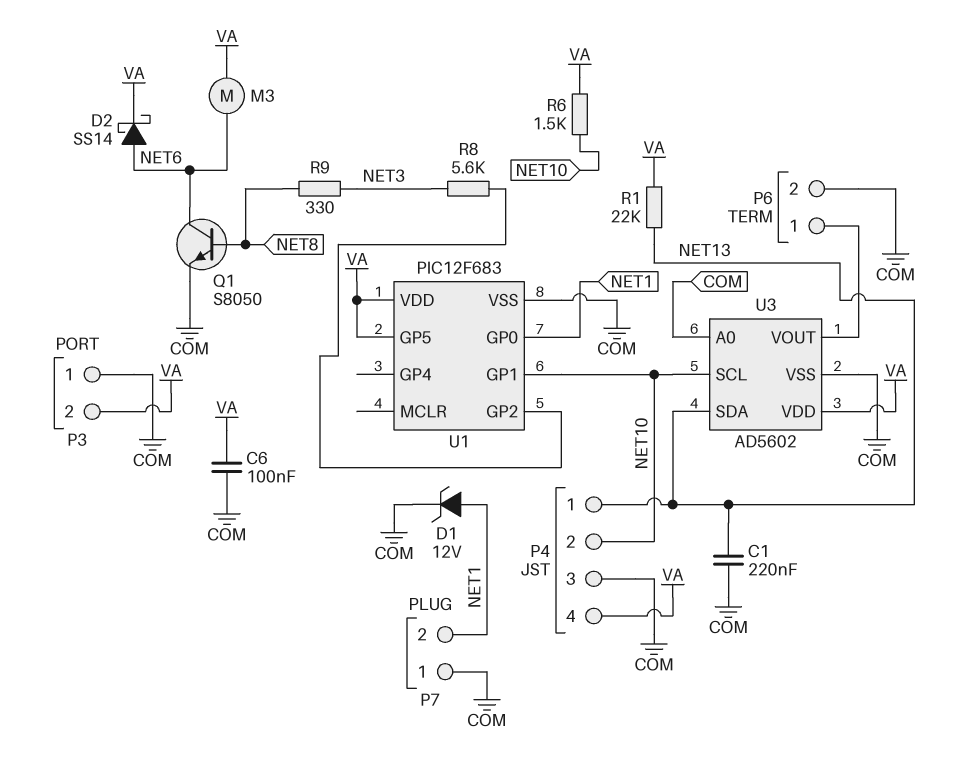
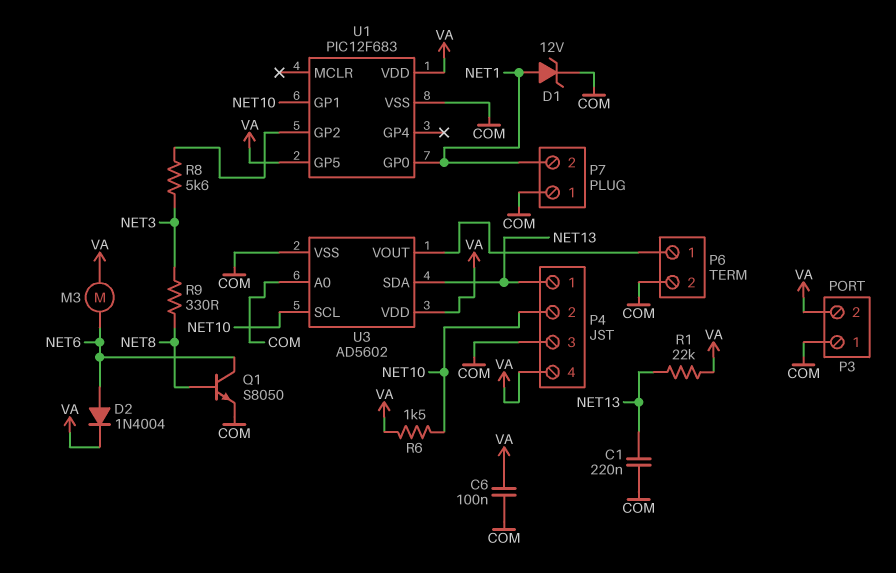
D2: schottky SS14 (A NET6, K VA) -> diode 1N4004 (A NET6, K VA)

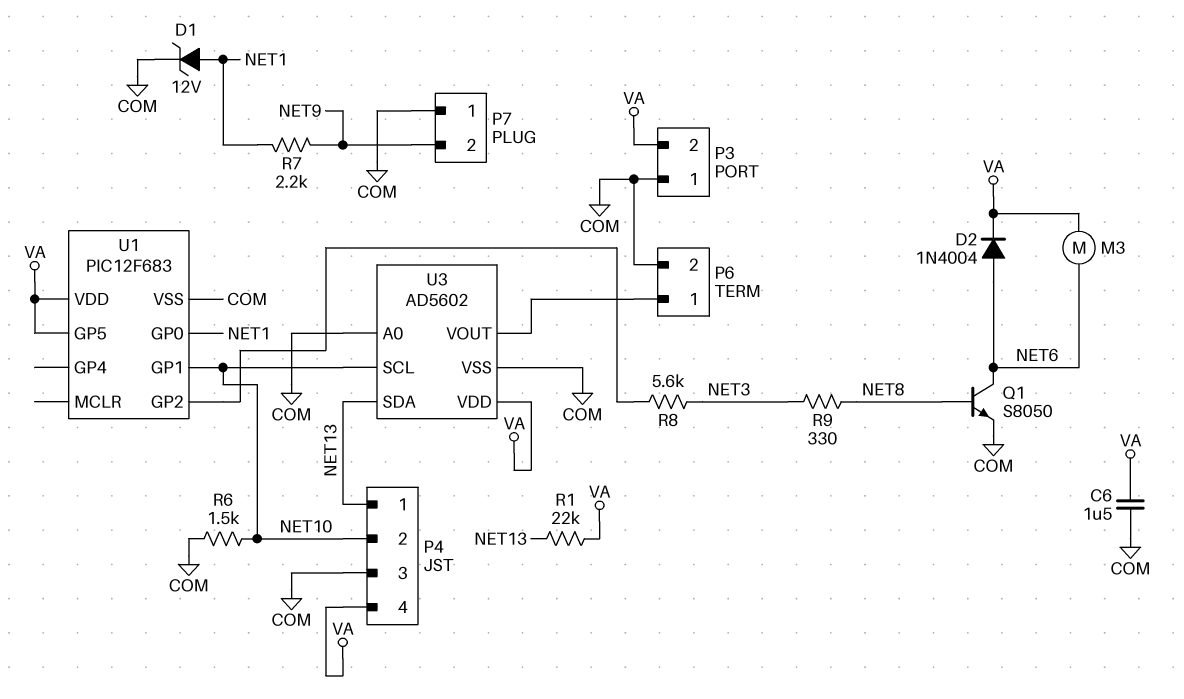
C1: 220nF (COM, NET13) -> none
C6: 100nF (COM, VA) -> 1.5uF (COM, VA)
P7 pin 2: NET1 -> NET9
R6: 1.5k (NET10, VA) -> 1.5k (COM, NET10)
R7: none -> 2.2k (NET1, NET9)

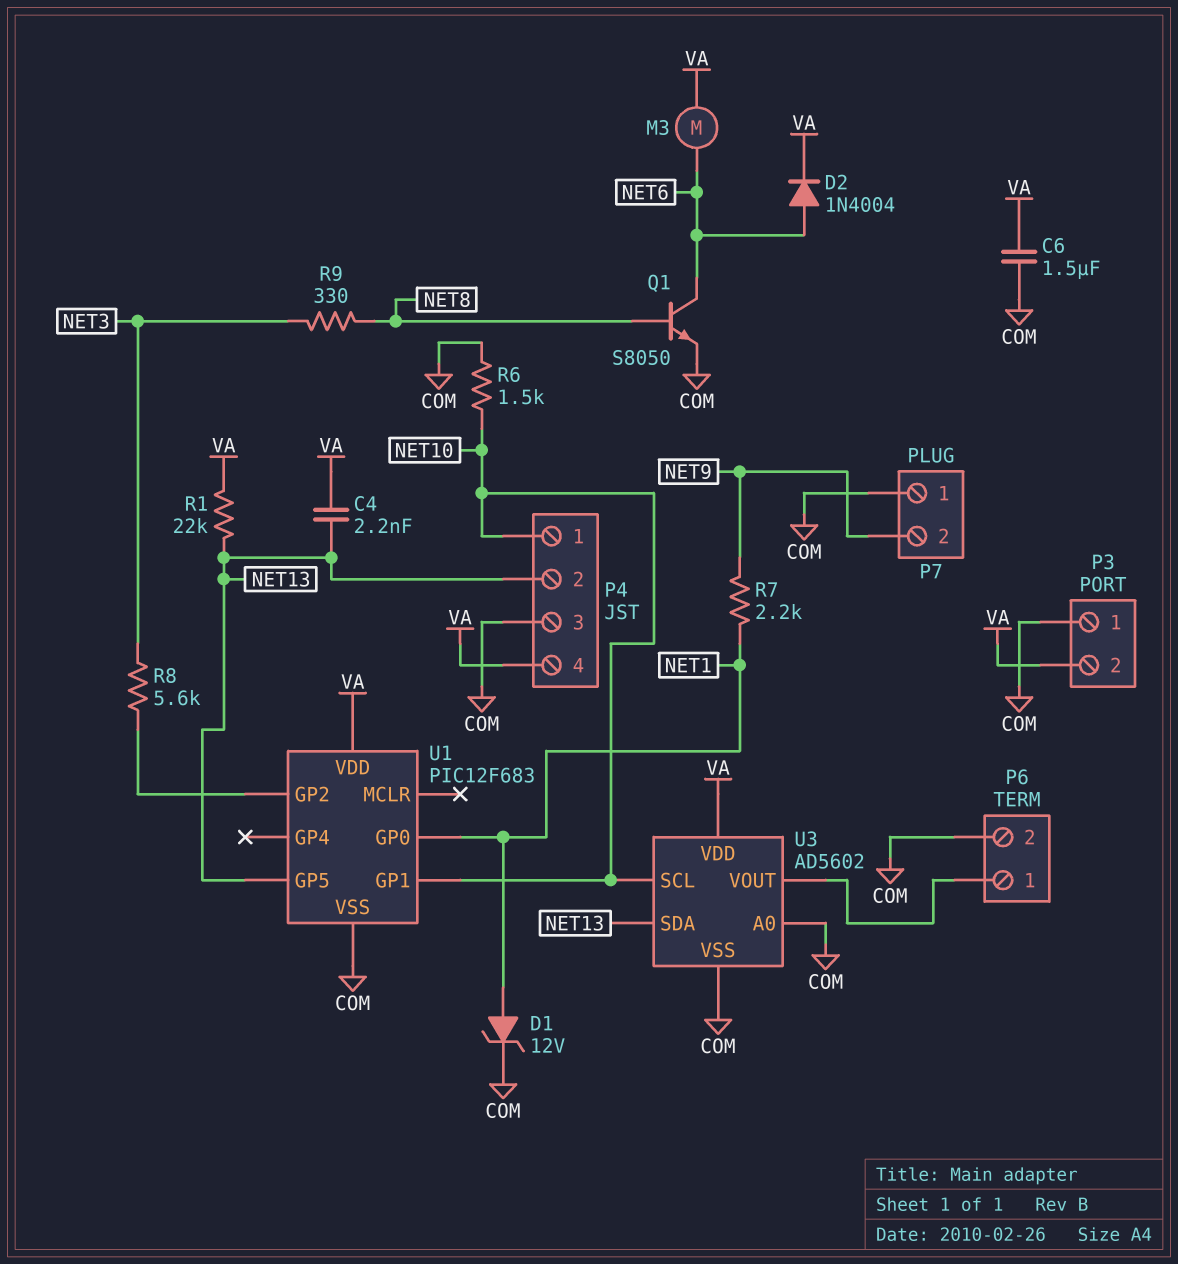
C4: none -> 2.2nF (NET13, VA)
P4 pin 1: NET13 -> NET10
P4 pin 2: NET10 -> NET13
U1 pin GP5: VA -> NET13

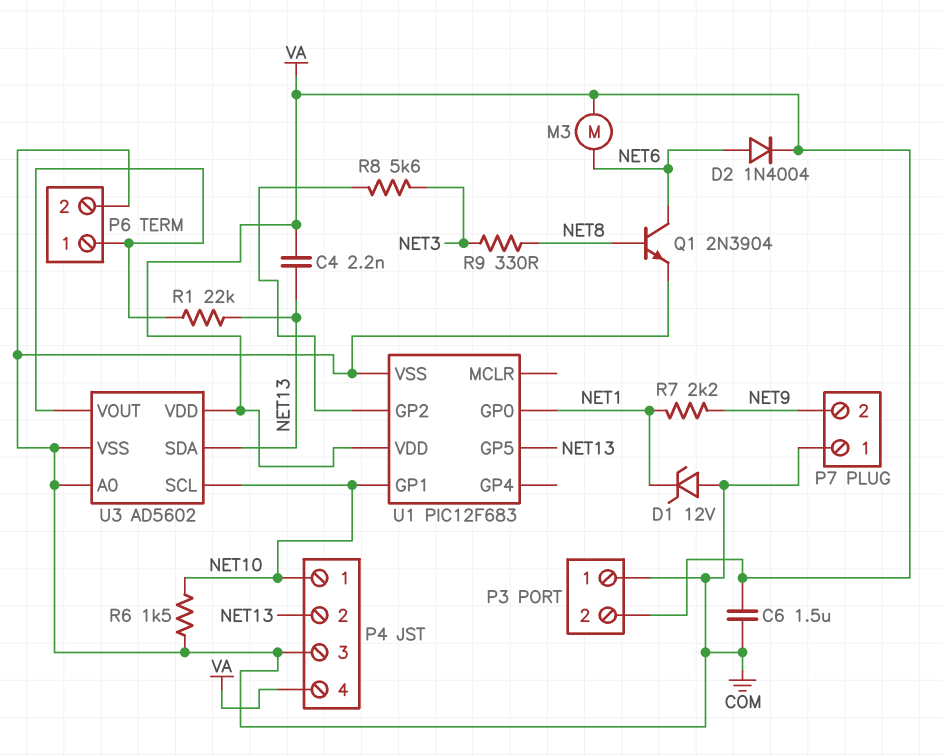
D1: zener 12V (A NET1, K COM) -> zener 12V (A COM, K NET1)
Q1: NPN S8050 (B NET8, C NET6, E COM) -> NPN 2N3904 (B NET8, C NET6, E COM)
R1: 22k (NET13, VA) -> 22k (NET13, P6/1)

